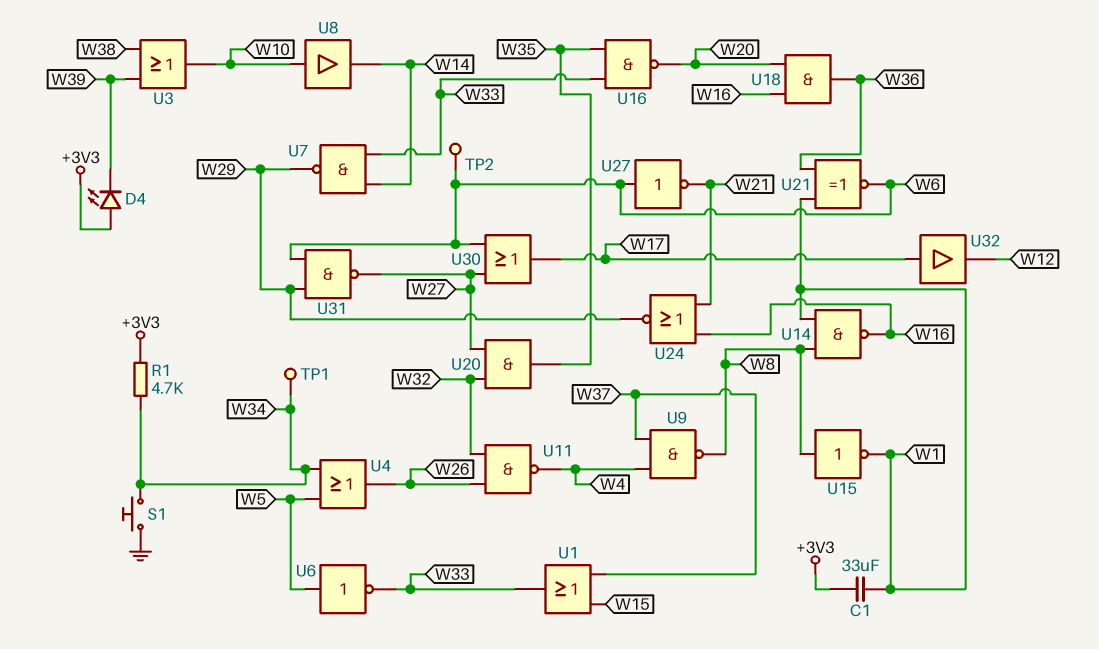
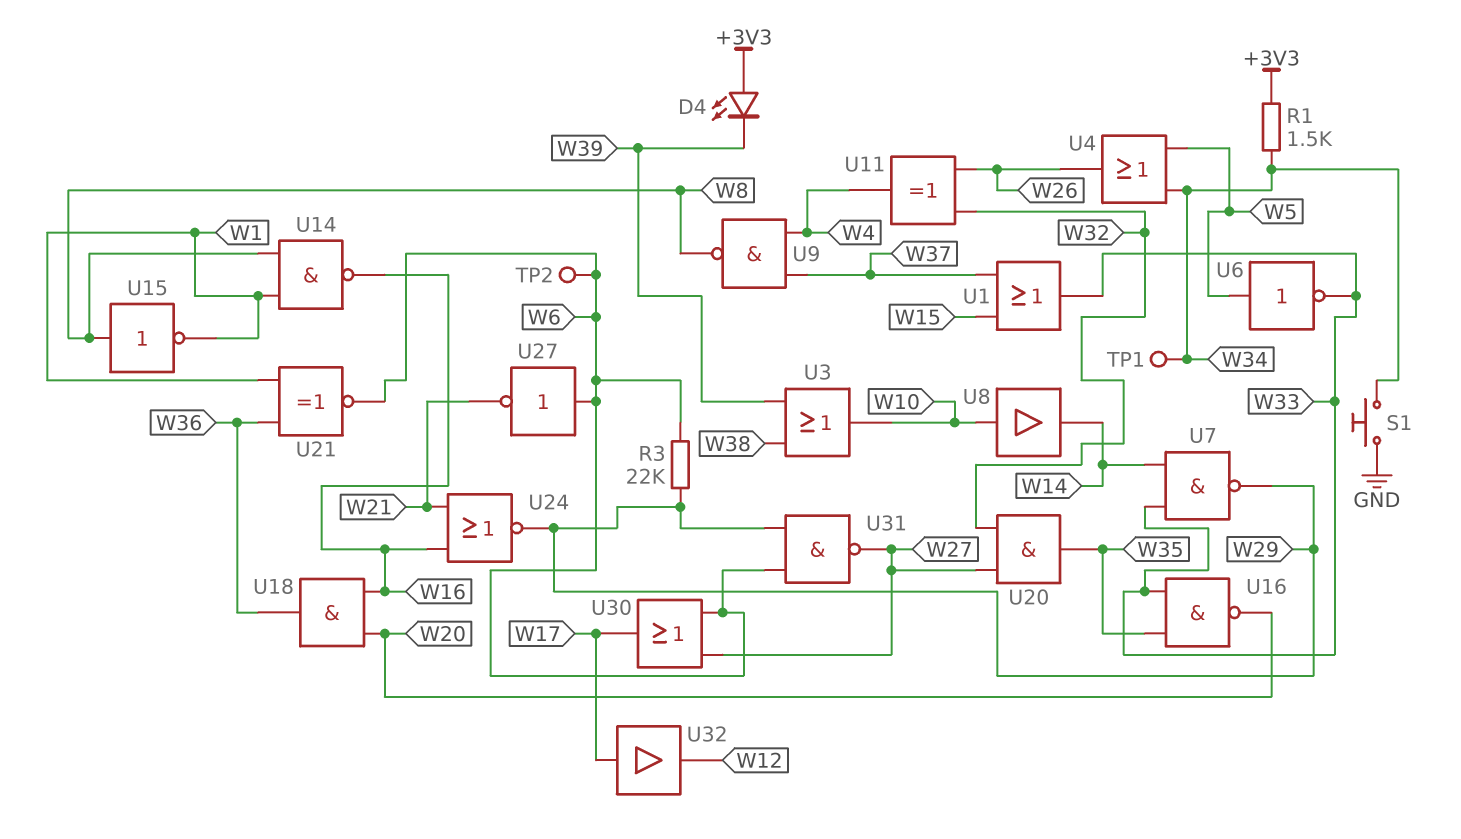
C1: 33uF (+3V3, W1) -> none
R1: 4.7k (+3V3, W34) -> 1.5k (+3V3, W34)
R3: none -> 22k (W6, W29)
U11: NAND (in W26, in W32, out W4) -> XOR (in W26, in W32, out W4)

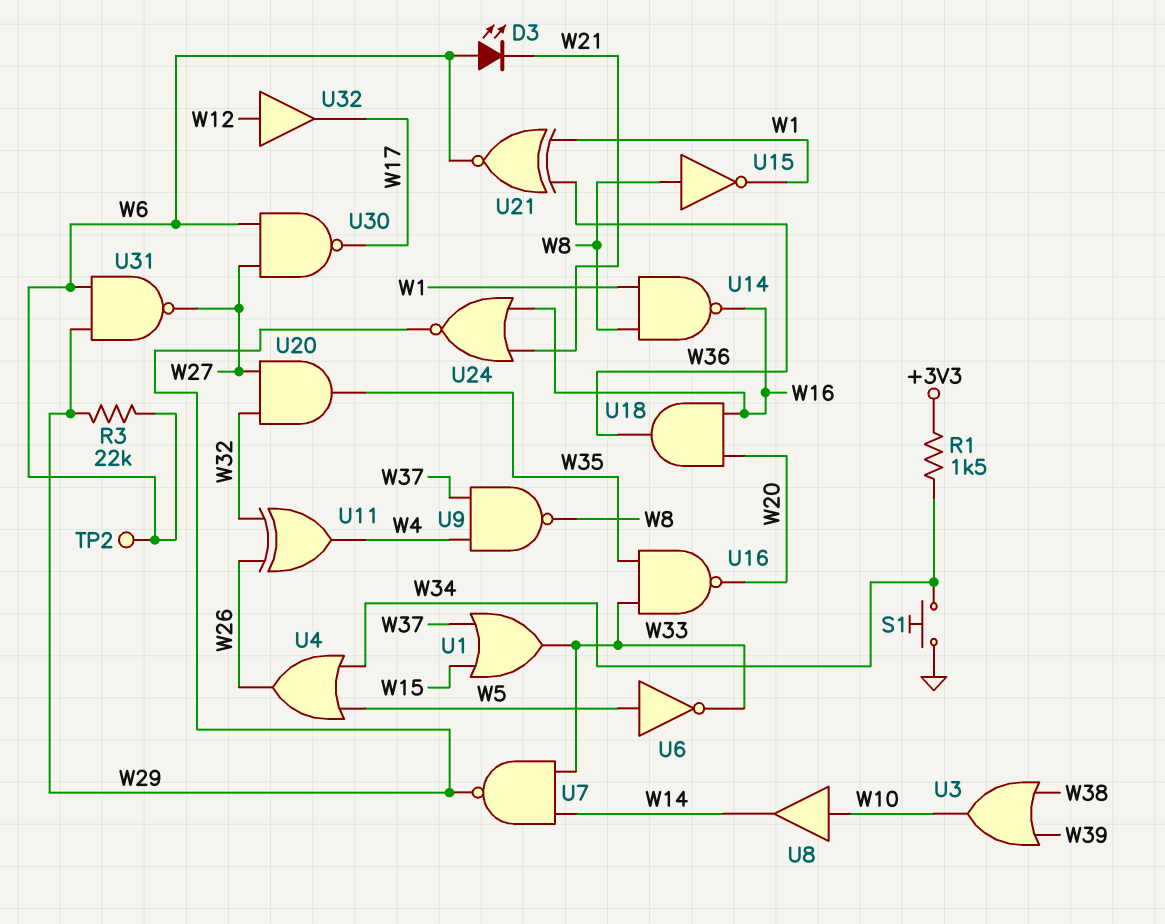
D3: none -> LED (A W6, K W21)
D4: LED (A +3V3, K W39) -> none
TP1: test point (W34) -> none
U27: NOT (in W6, out W21) -> none
U30: OR (in W6, in W27, out W17) -> NAND (in W6, in W27, out W17)
U32: buffer (in W17, out W12) -> buffer (in W12, out W17)

